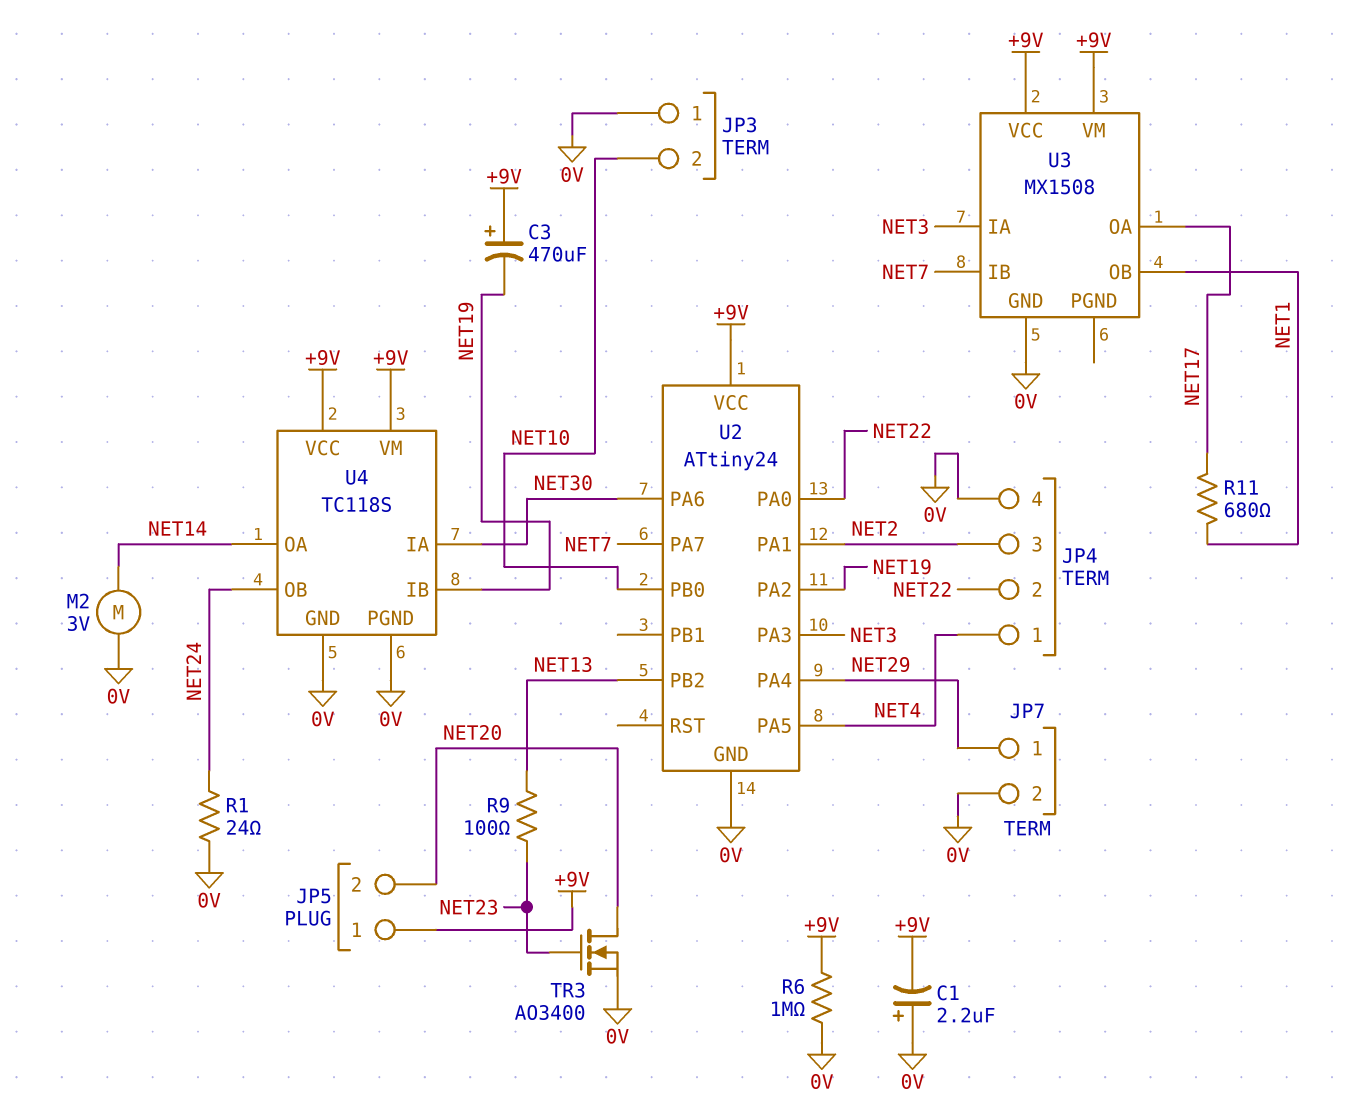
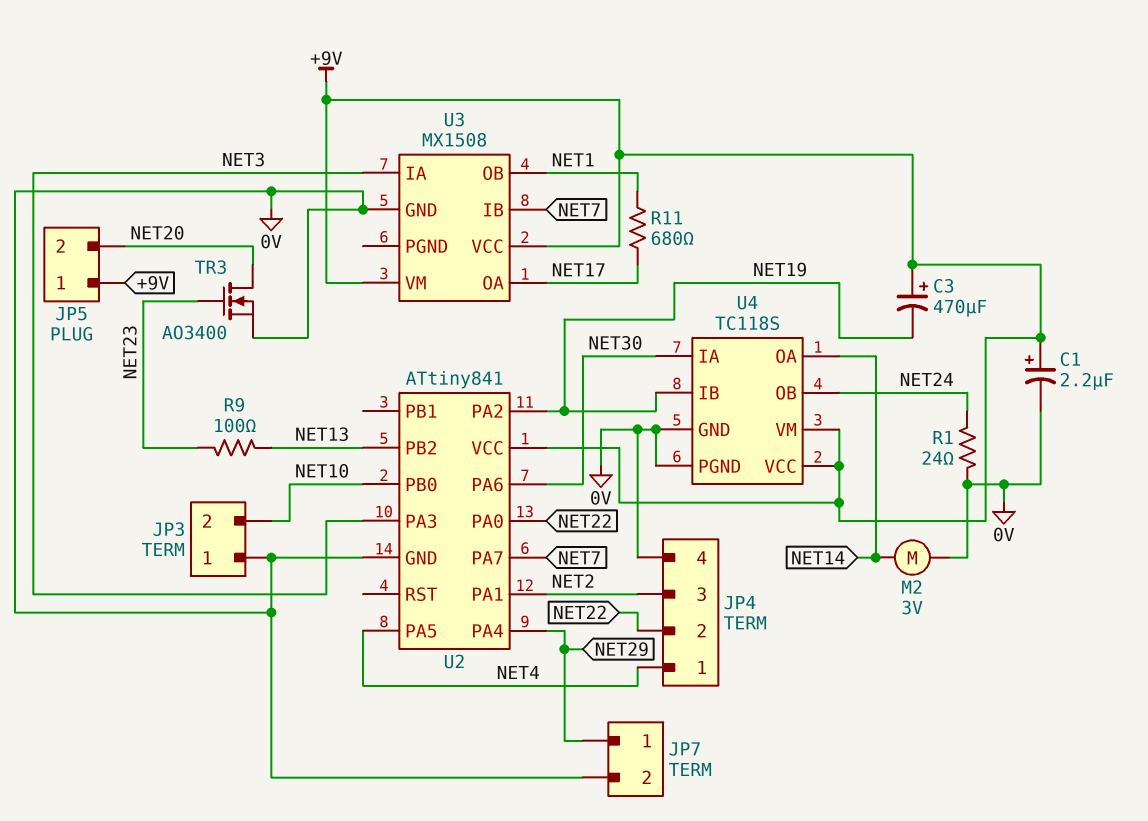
C1: 2.2uF (plus 0V, minus +9V) -> 2.2uF (plus +9V, minus 0V)
R6: 1M (+9V, 0V) -> none
U2: ATtiny24 -> ATtiny841

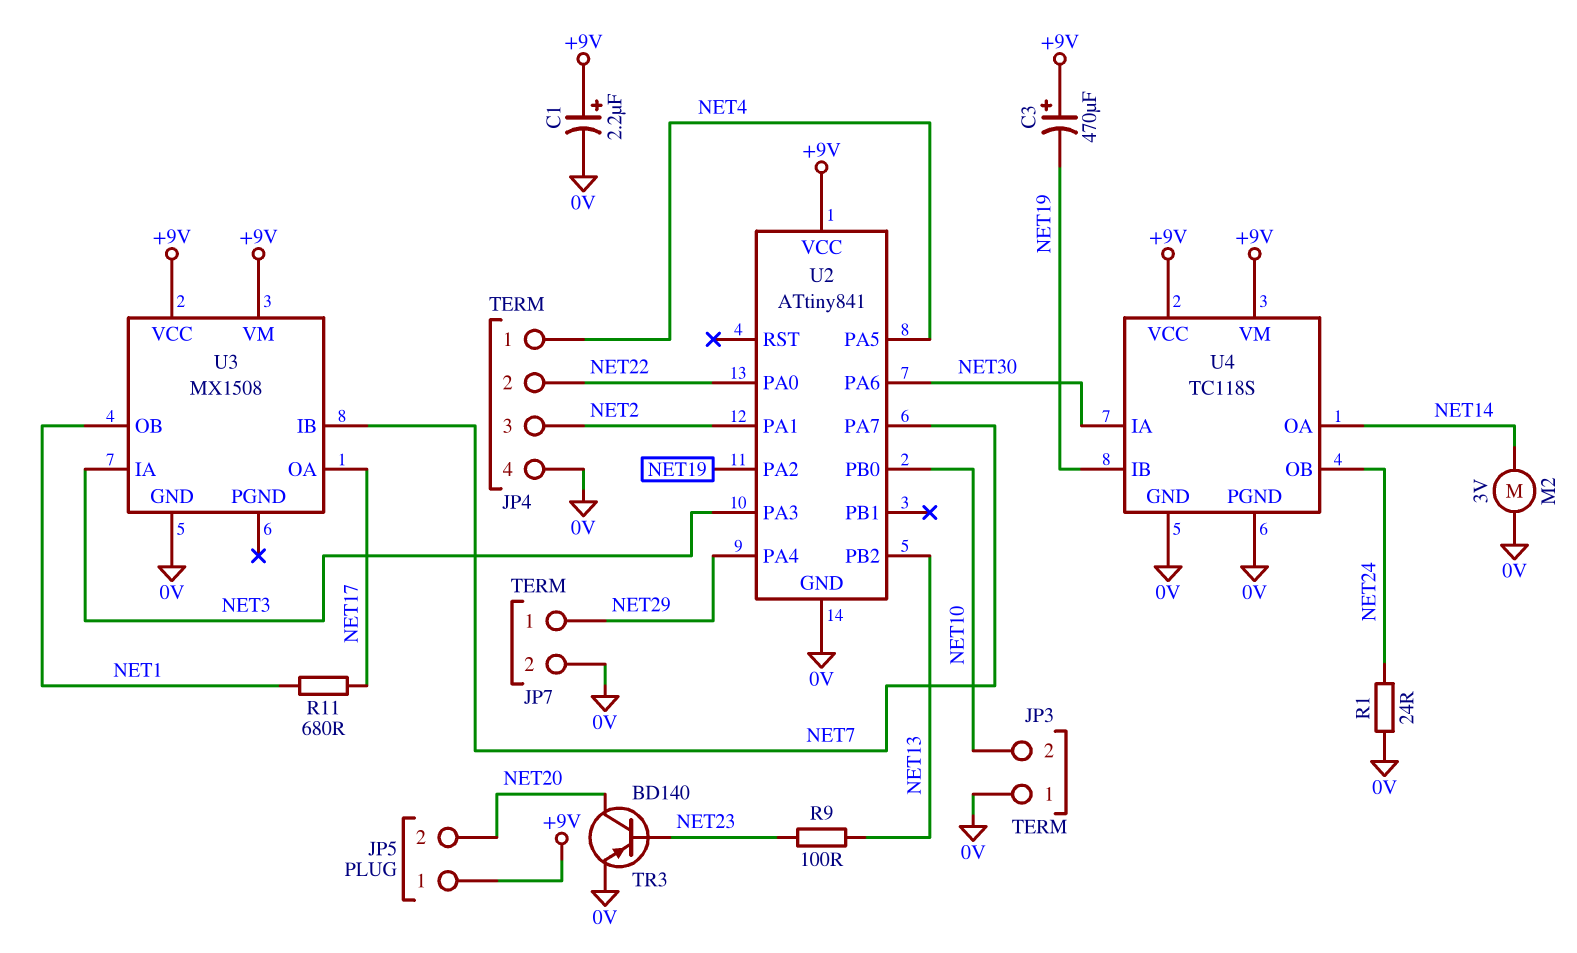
TR3: NMOS AO3400 (G NET23, D NET20, S 0V) -> PNP BD140 (B NET23, C NET20, E 0V)

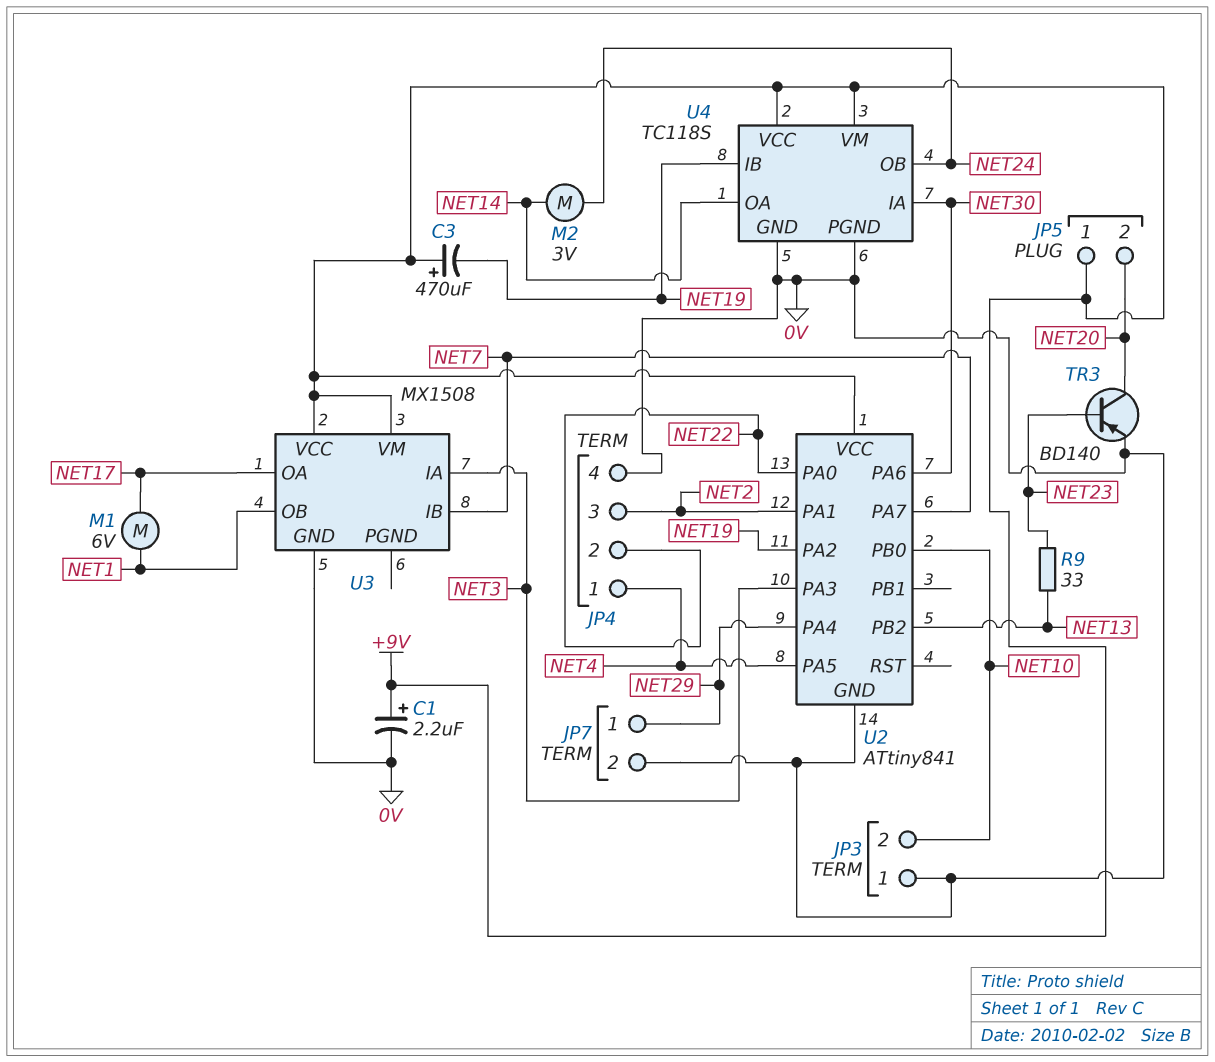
M1: none -> motor 6V (NET1, NET17)
M2: motor 3V (0V, NET14) -> motor 3V (NET14, NET24)
R1: 24 (0V, NET24) -> none
R9: 100 (NET13, NET23) -> 33 (NET13, NET23)
R11: 680 (NET1, NET17) -> none

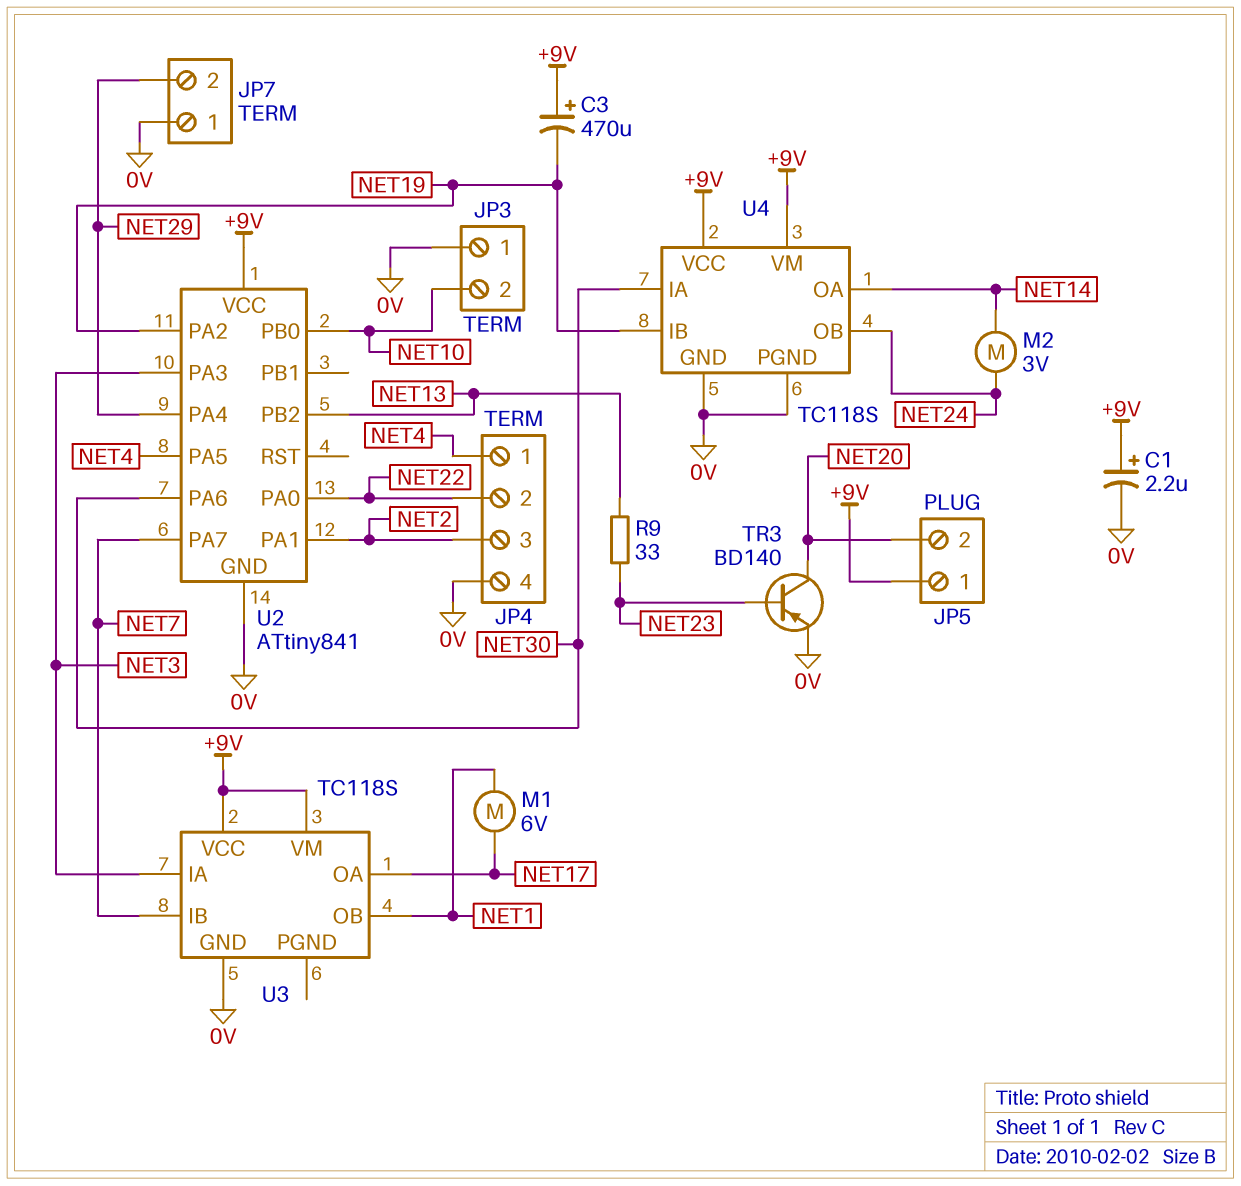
JP7 pin 1: NET29 -> 0V
JP7 pin 2: 0V -> NET29
U3: MX1508 -> TC118S

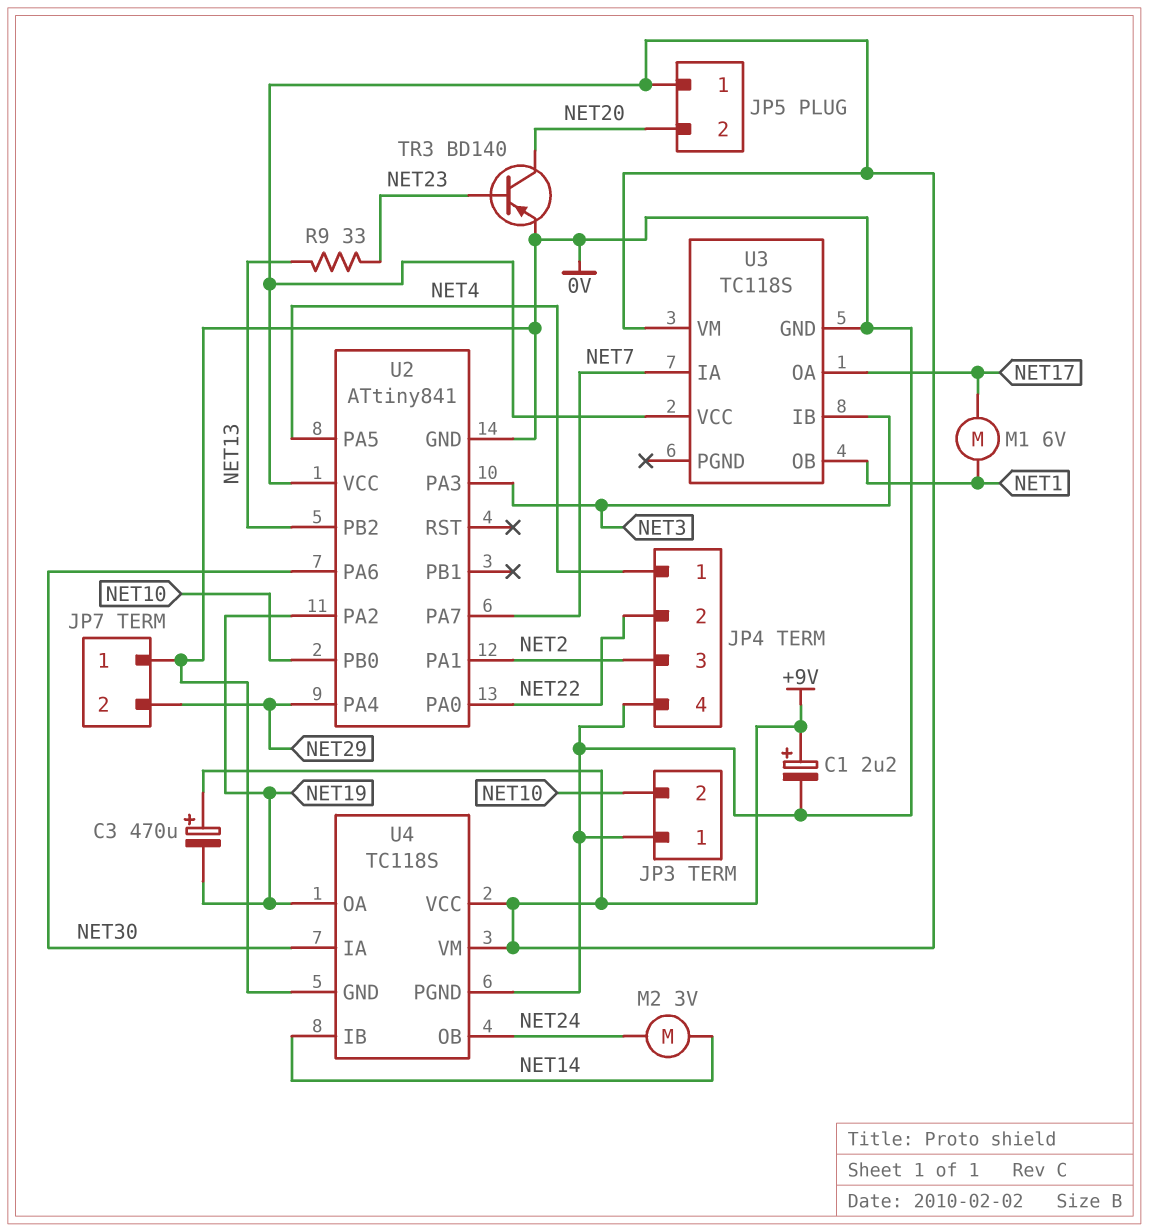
U3 pin IA: NET3 -> NET7
U3 pin IB: NET7 -> NET3
U4 pin IB: NET19 -> NET14
U4 pin OA: NET14 -> NET19

